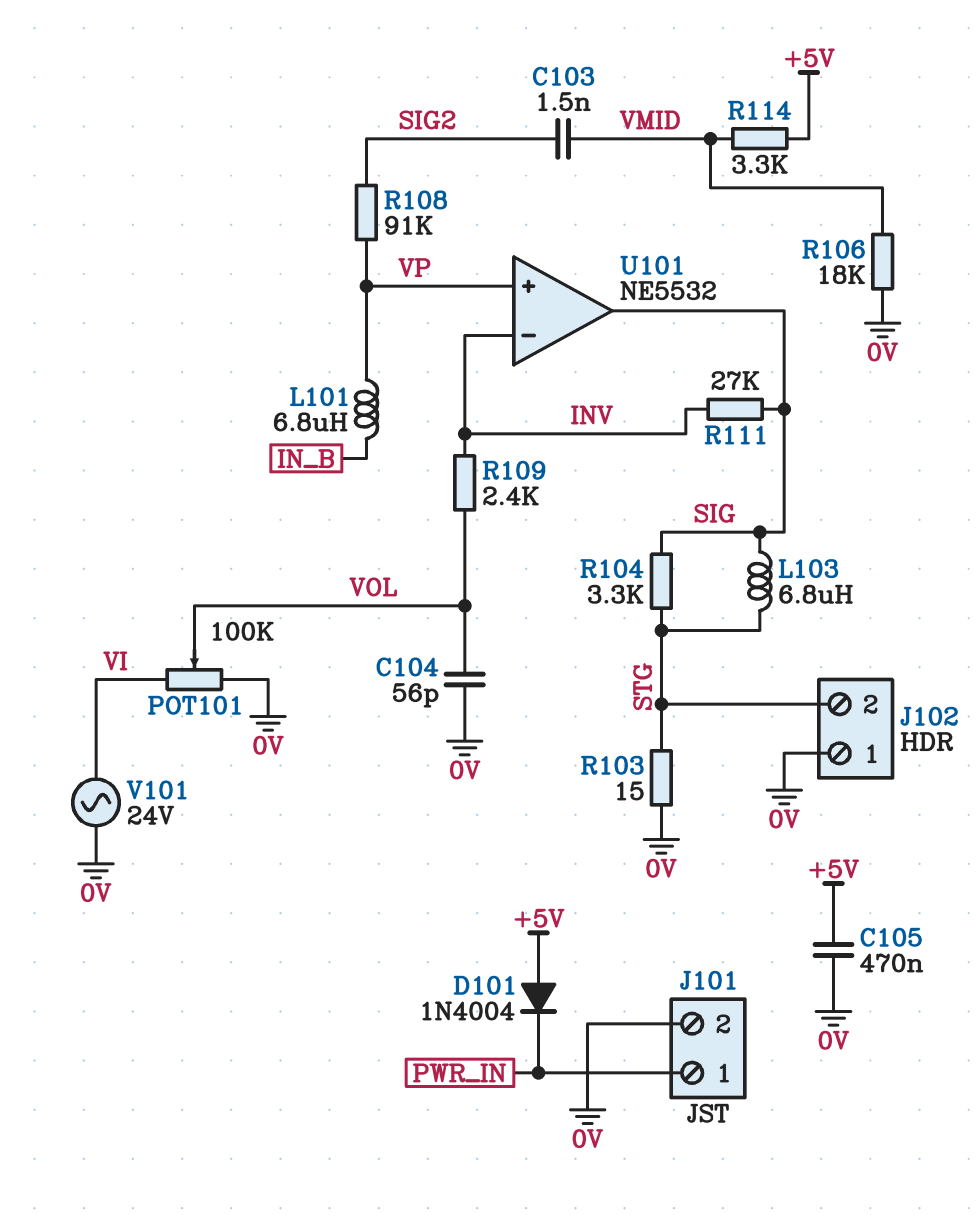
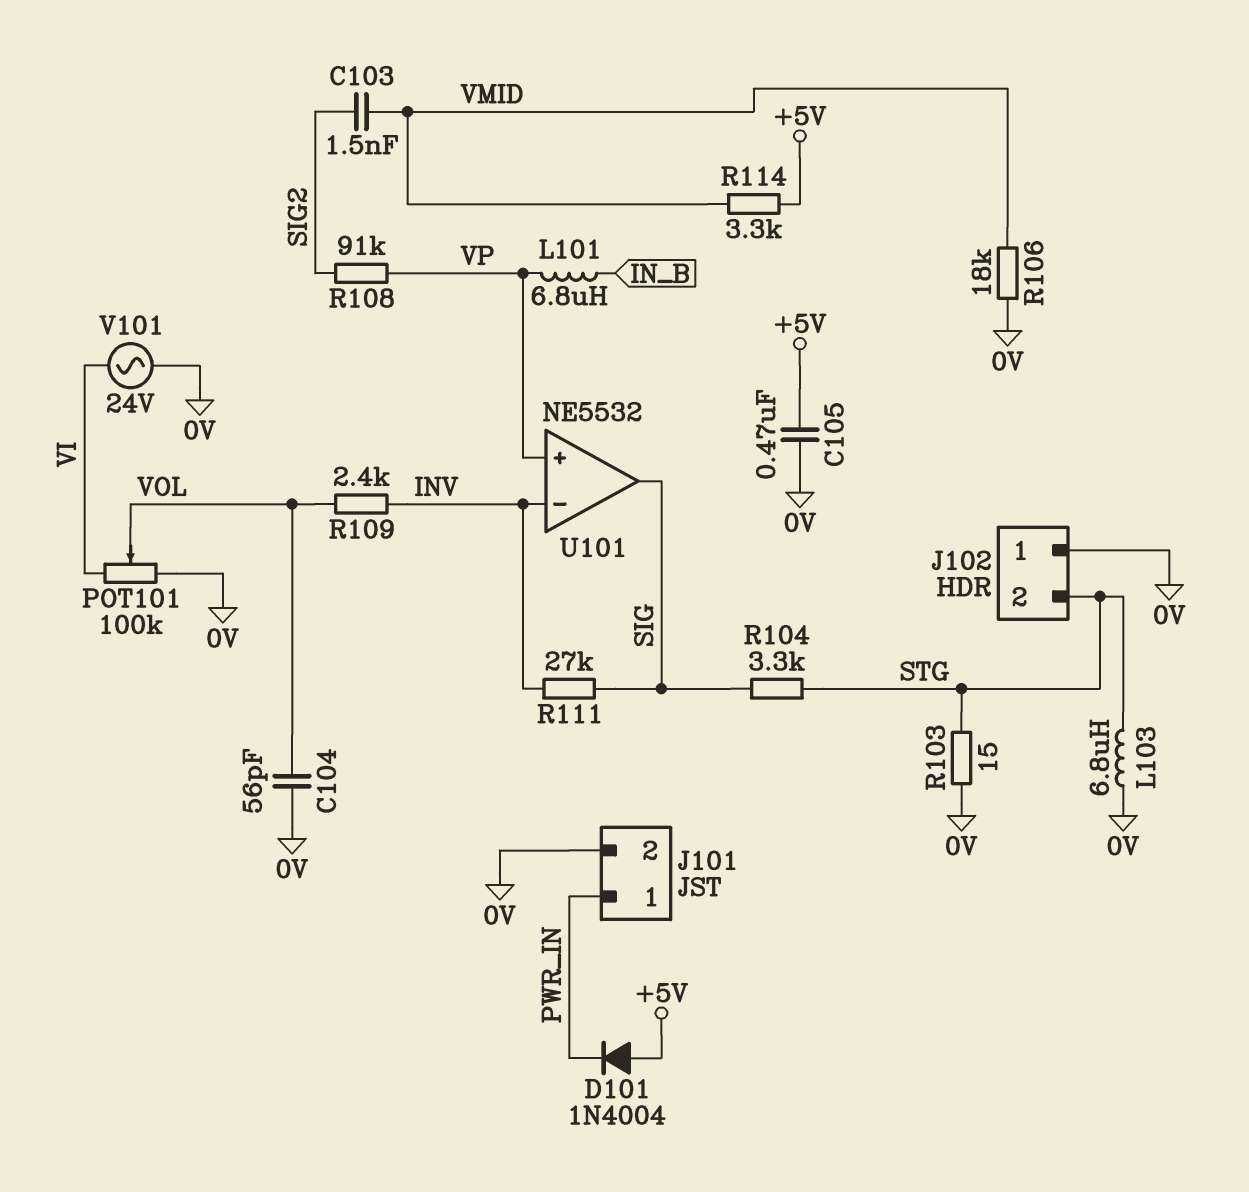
L103: 6.8uH (SIG, STG) -> 6.8uH (0V, STG)

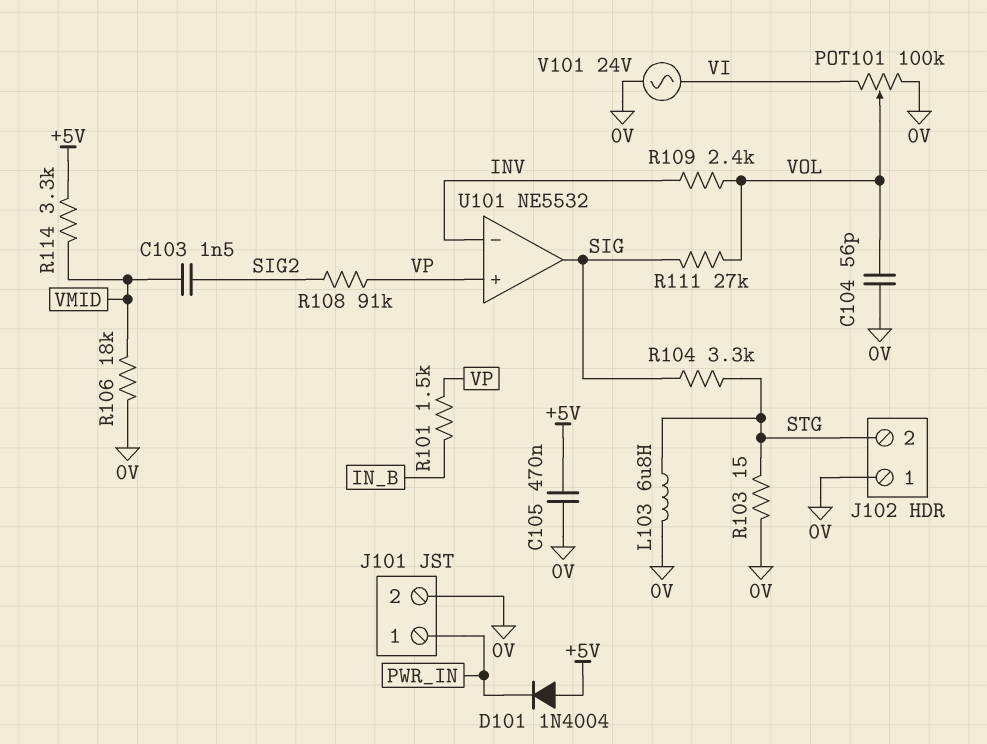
L101: 6.8uH (IN_B, VP) -> none
R101: none -> 1.5k (IN_B, VP)
R111: 27k (INV, SIG) -> 27k (SIG, VOL)

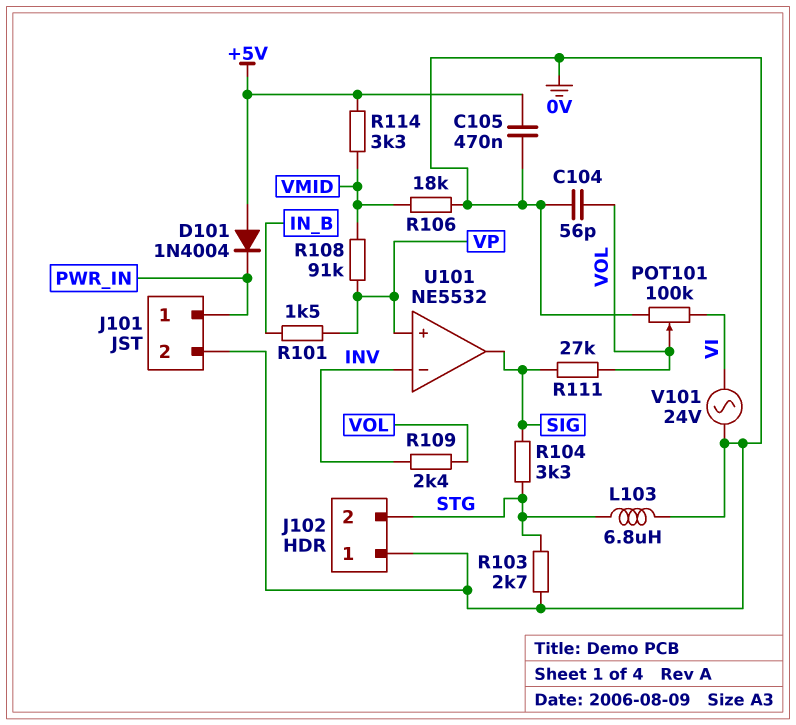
C103: 1.5nF (SIG2, VMID) -> none
R103: 15 (0V, STG) -> 2.7k (0V, STG)
R108: 91k (SIG2, VP) -> 91k (VMID, VP)

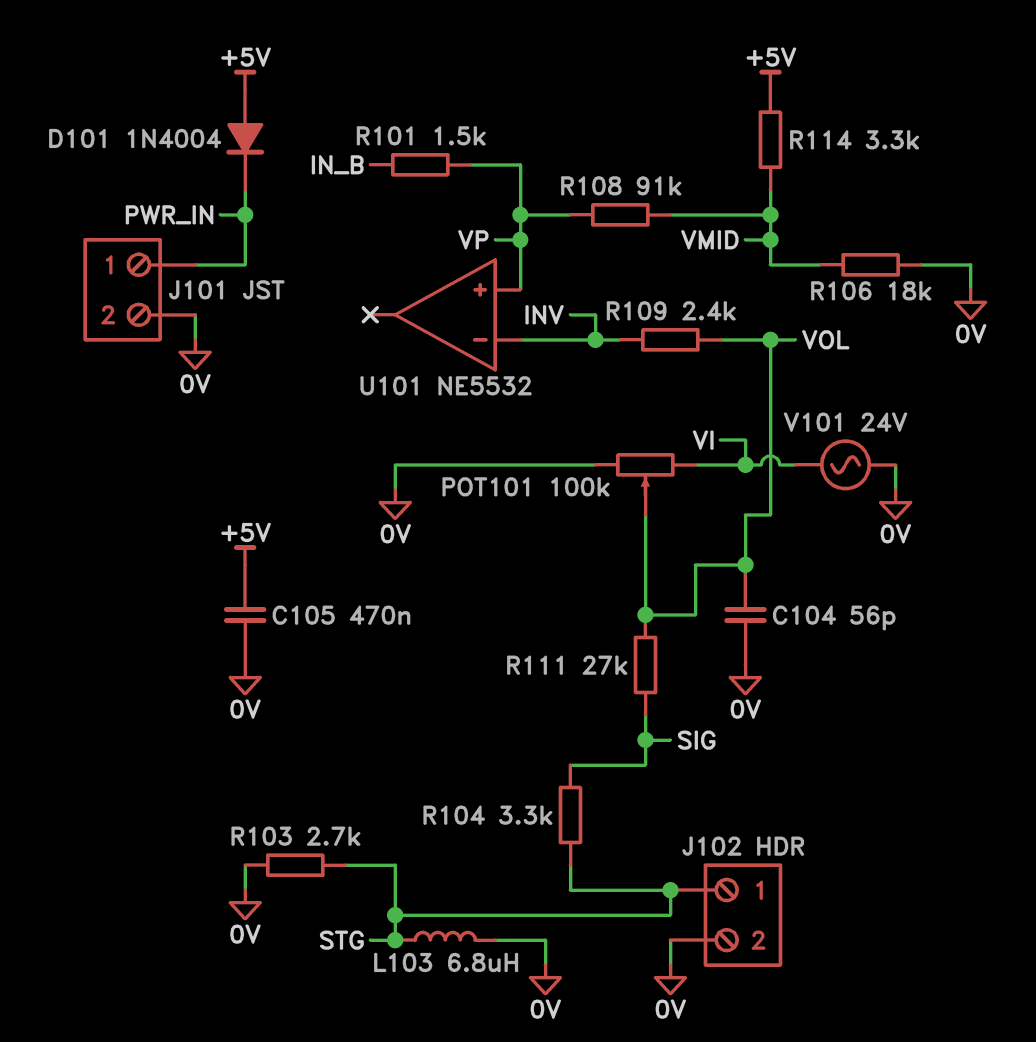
J102 pin 1: 0V -> STG
J102 pin 2: STG -> 0V
U101 pin out: SIG -> none

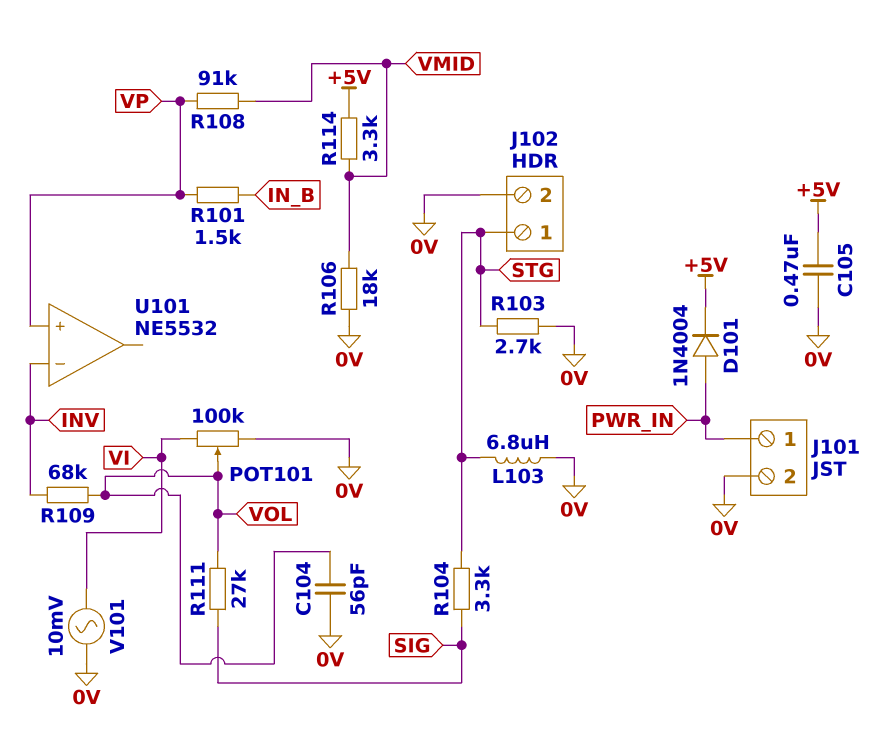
D101: diode 1N4004 (A +5V, K PWR_IN) -> diode 1N4004 (A PWR_IN, K +5V)
R109: 2.4k (INV, VOL) -> 68k (INV, VOL)
V101: AC 24V (0V, VI) -> AC 10mV (0V, VI)

